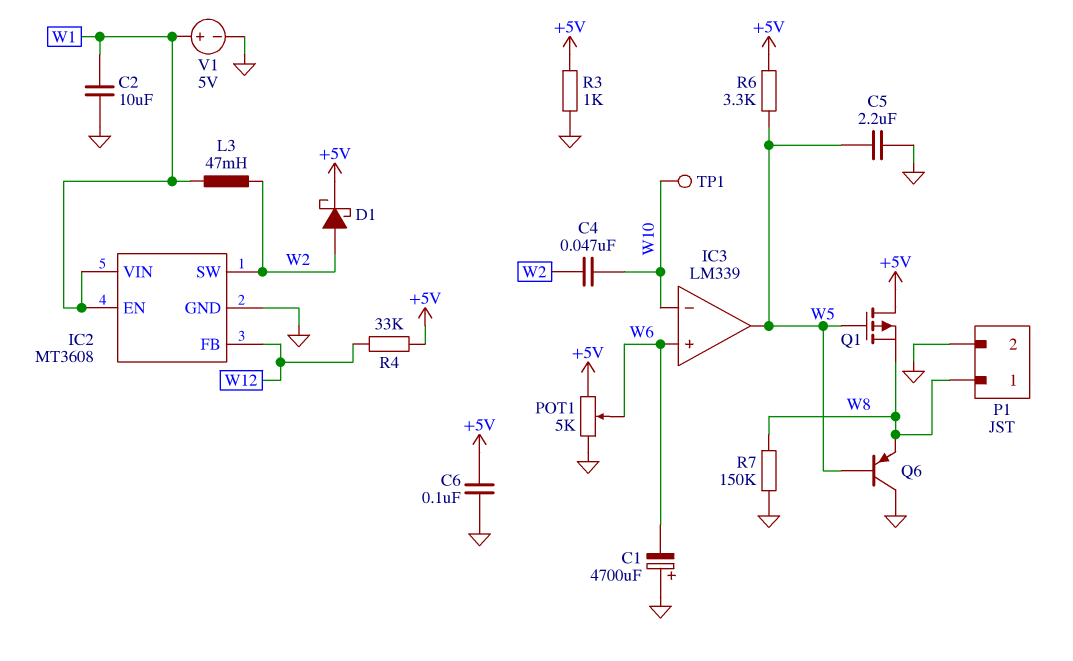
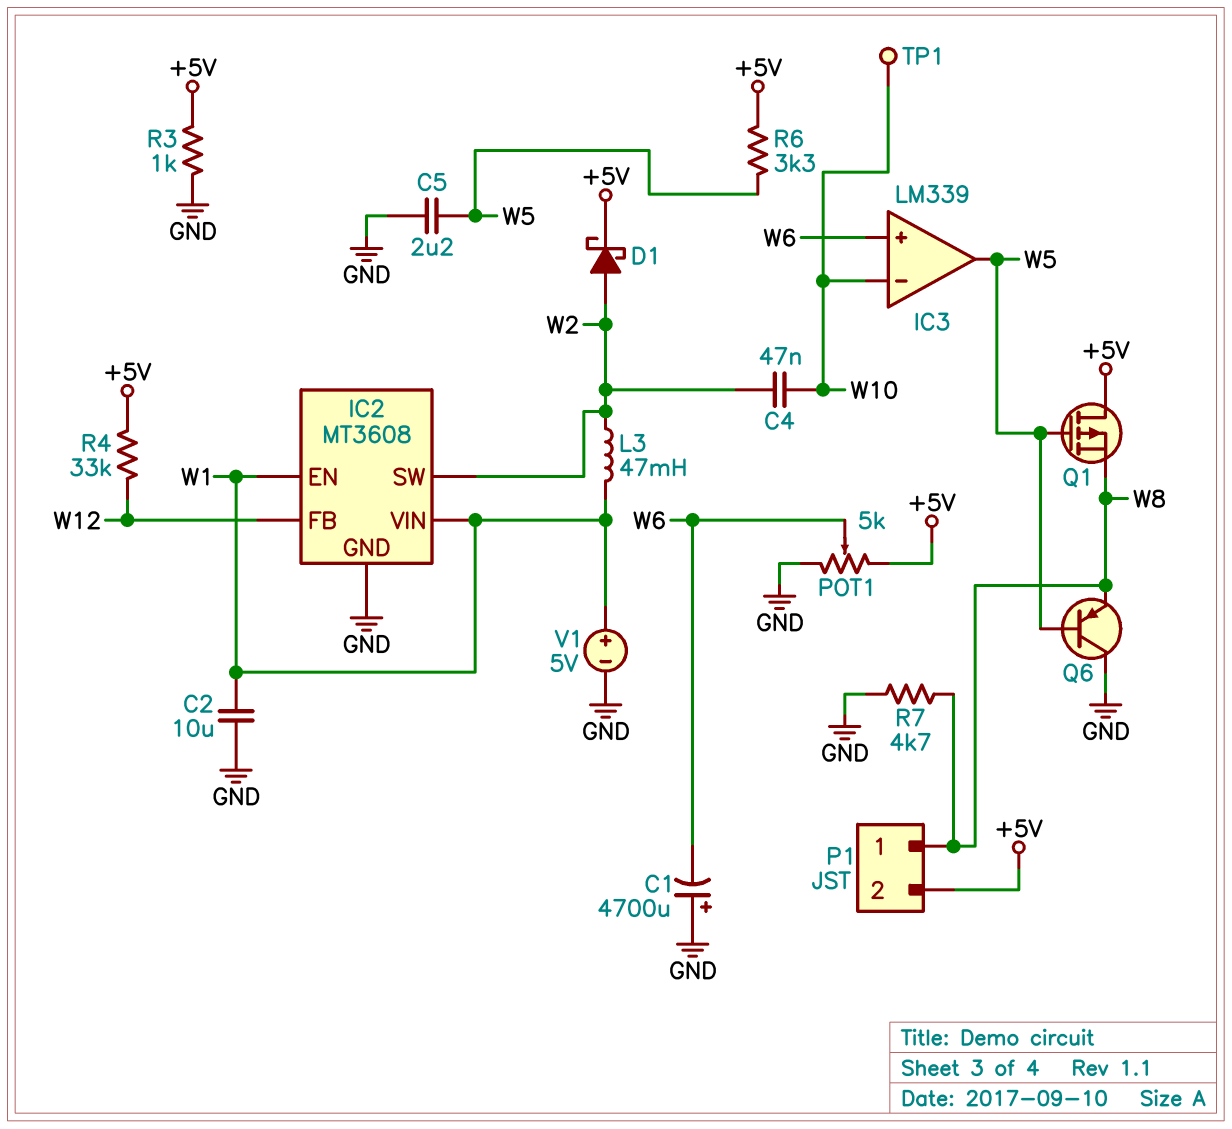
C6: 100nF (+5V, GND) -> none
P1 pin 2: GND -> +5V
R7: 150k (GND, W8) -> 4.7k (GND, W8)

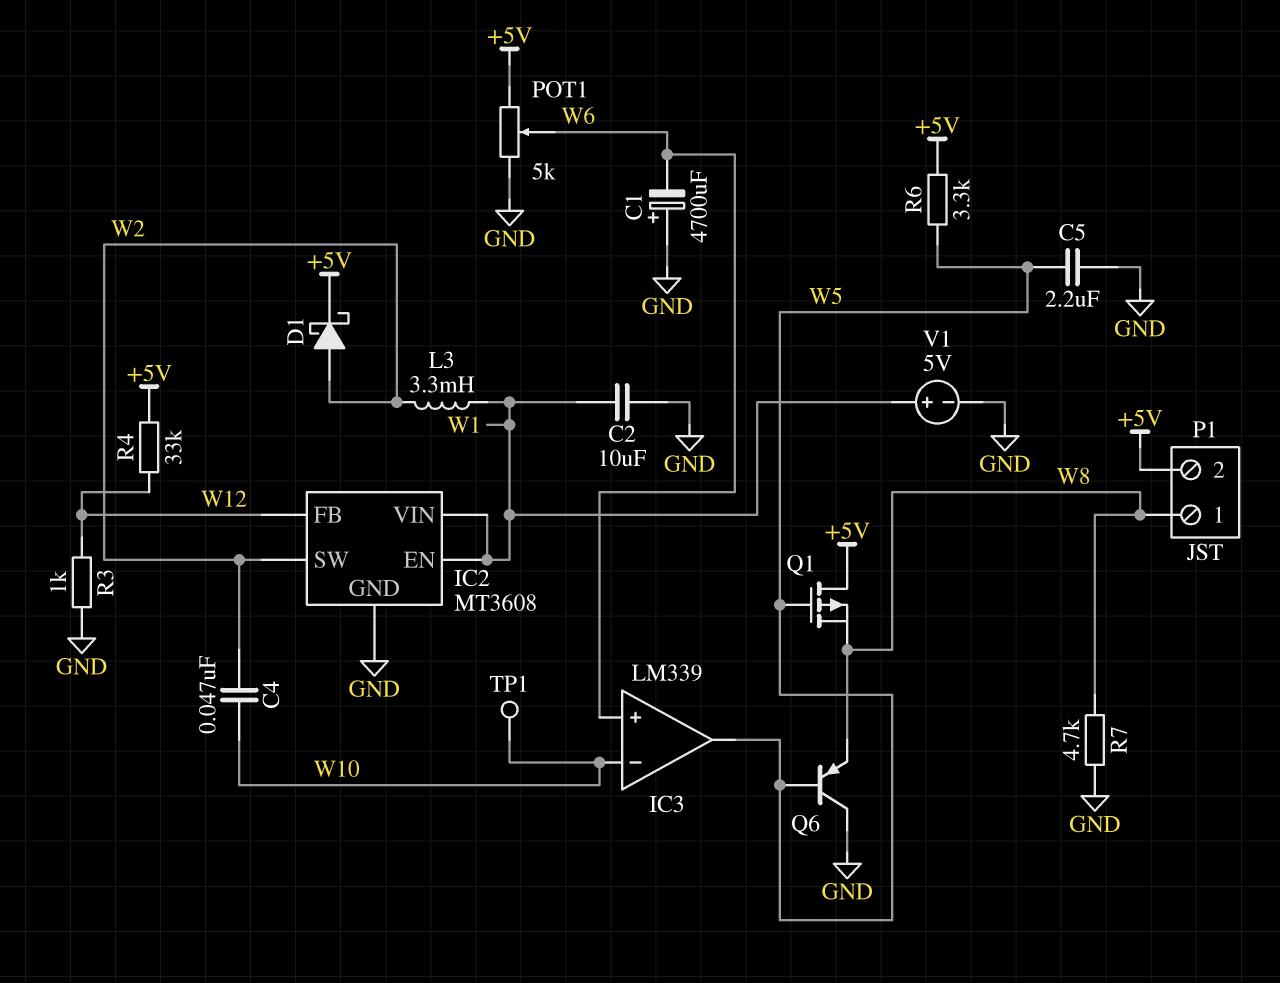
L3: 47mH (W1, W2) -> 3.3mH (W1, W2)
R3: 1k (+5V, GND) -> 1k (GND, W12)

